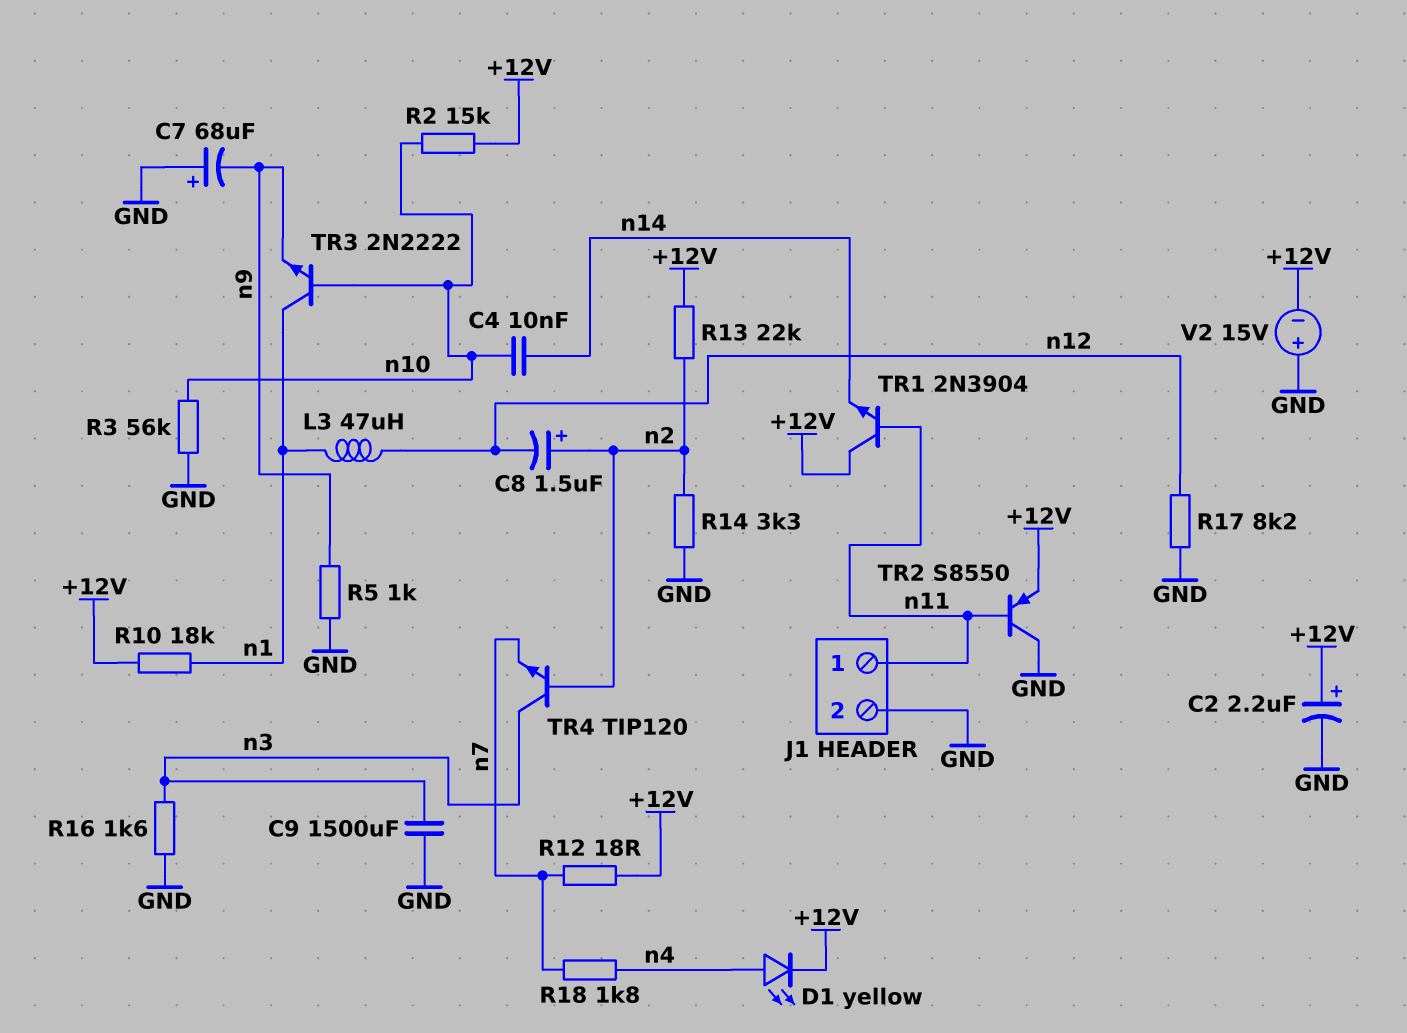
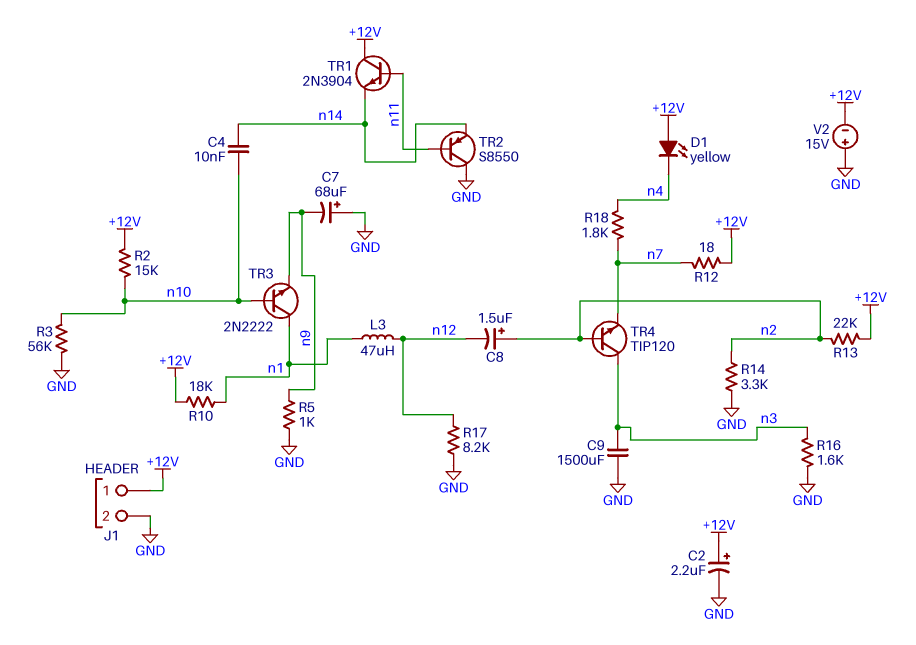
D1: LED yellow (A n4, K +12V) -> LED yellow (A +12V, K n4)
J1 pin 1: n11 -> +12V
TR2: PNP S8550 (B n11, C GND, E +12V) -> PNP S8550 (B n11, C GND, E n14)

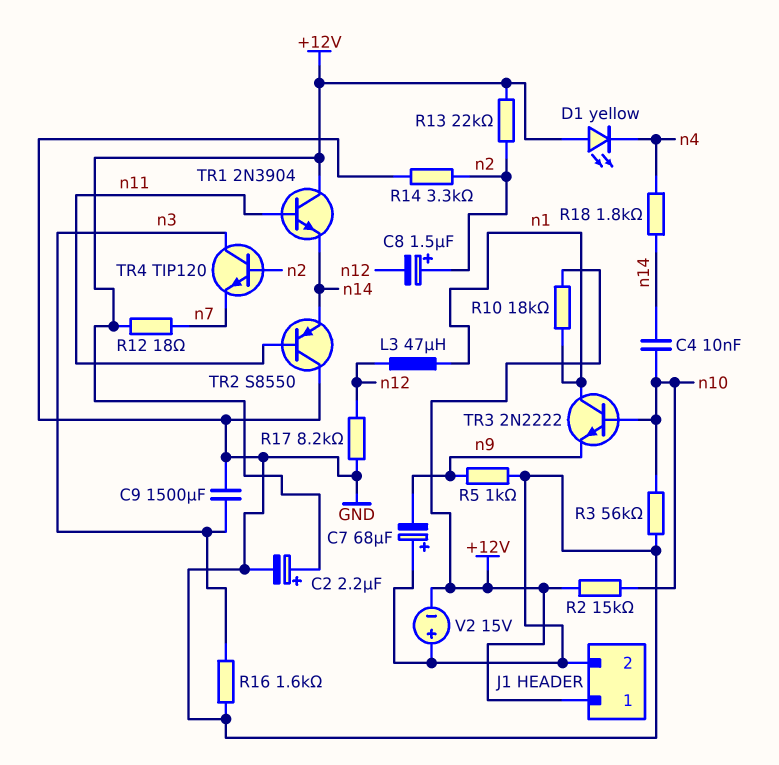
R18: 1.8k (n4, n7) -> 1.8k (n4, n14)

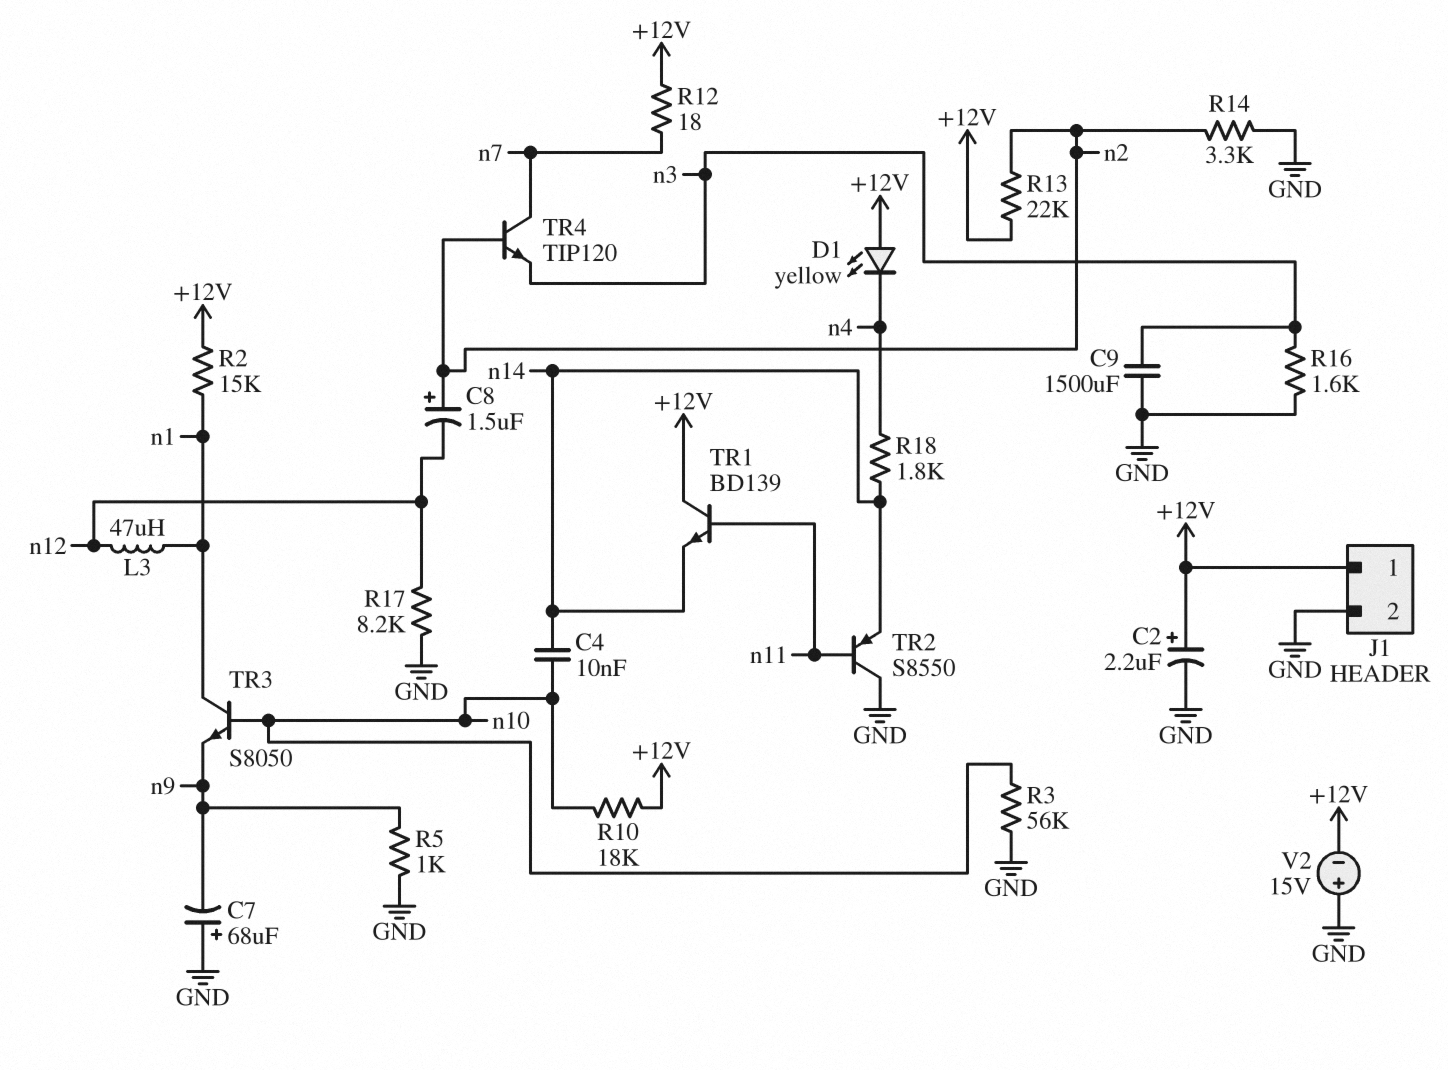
R2: 15k (+12V, n10) -> 15k (+12V, n1)
R10: 18k (+12V, n1) -> 18k (+12V, n10)
TR1: NPN 2N3904 (B n11, C +12V, E n14) -> NPN BD139 (B n11, C +12V, E n14)
TR3: NPN 2N2222 (B n10, C n1, E n9) -> NPN S8050 (B n10, C n1, E n9)
TR4: NPN TIP120 (B n2, C n3, E n7) -> NPN TIP120 (B n2, C n7, E n3)

